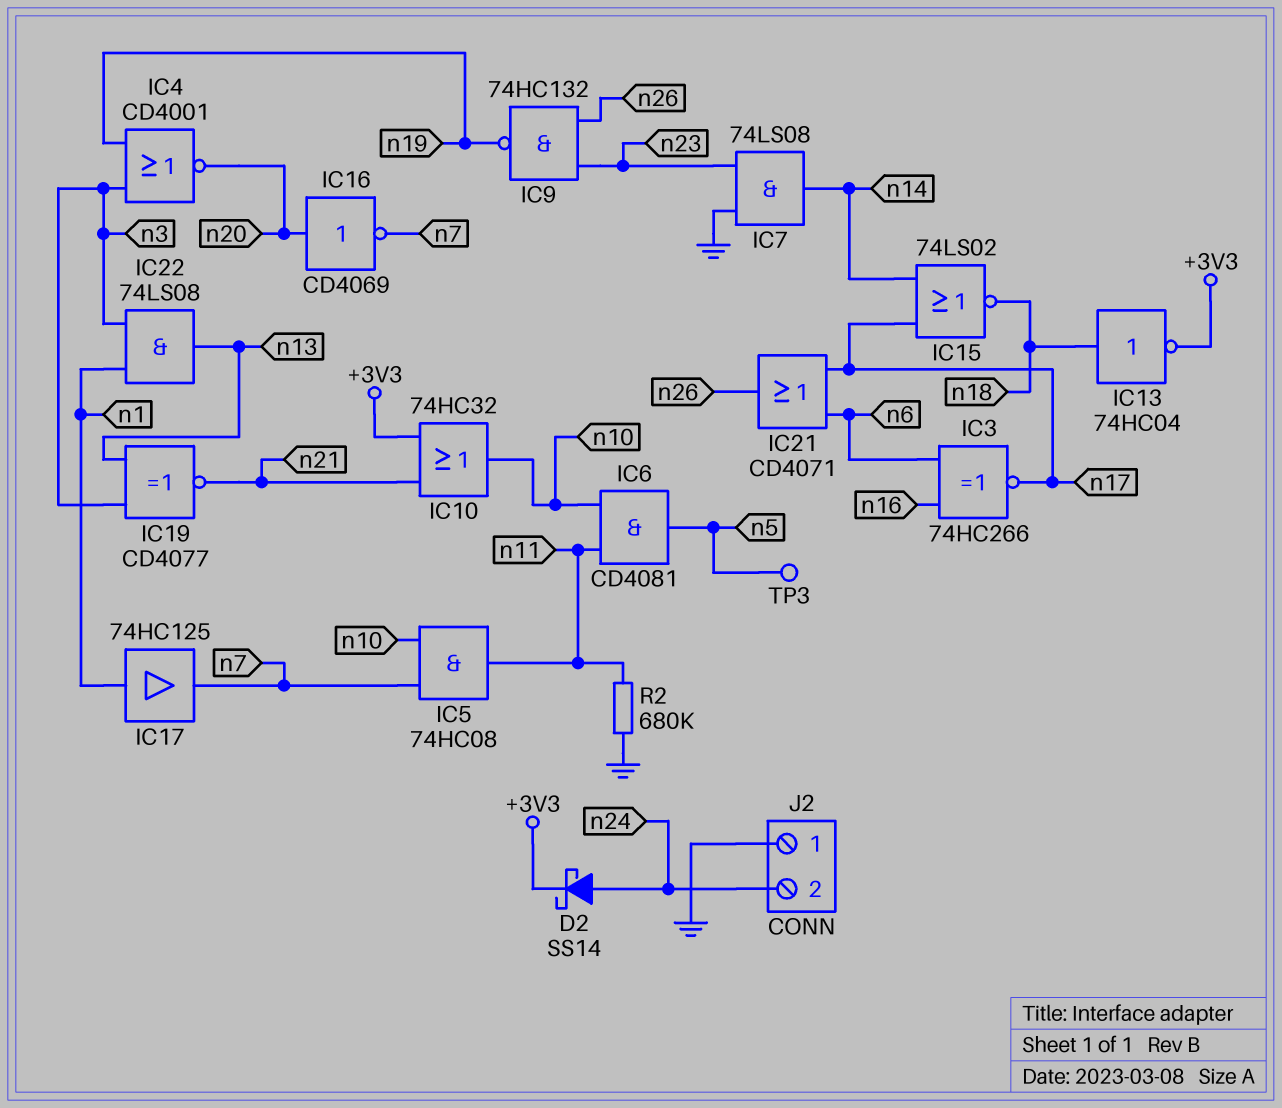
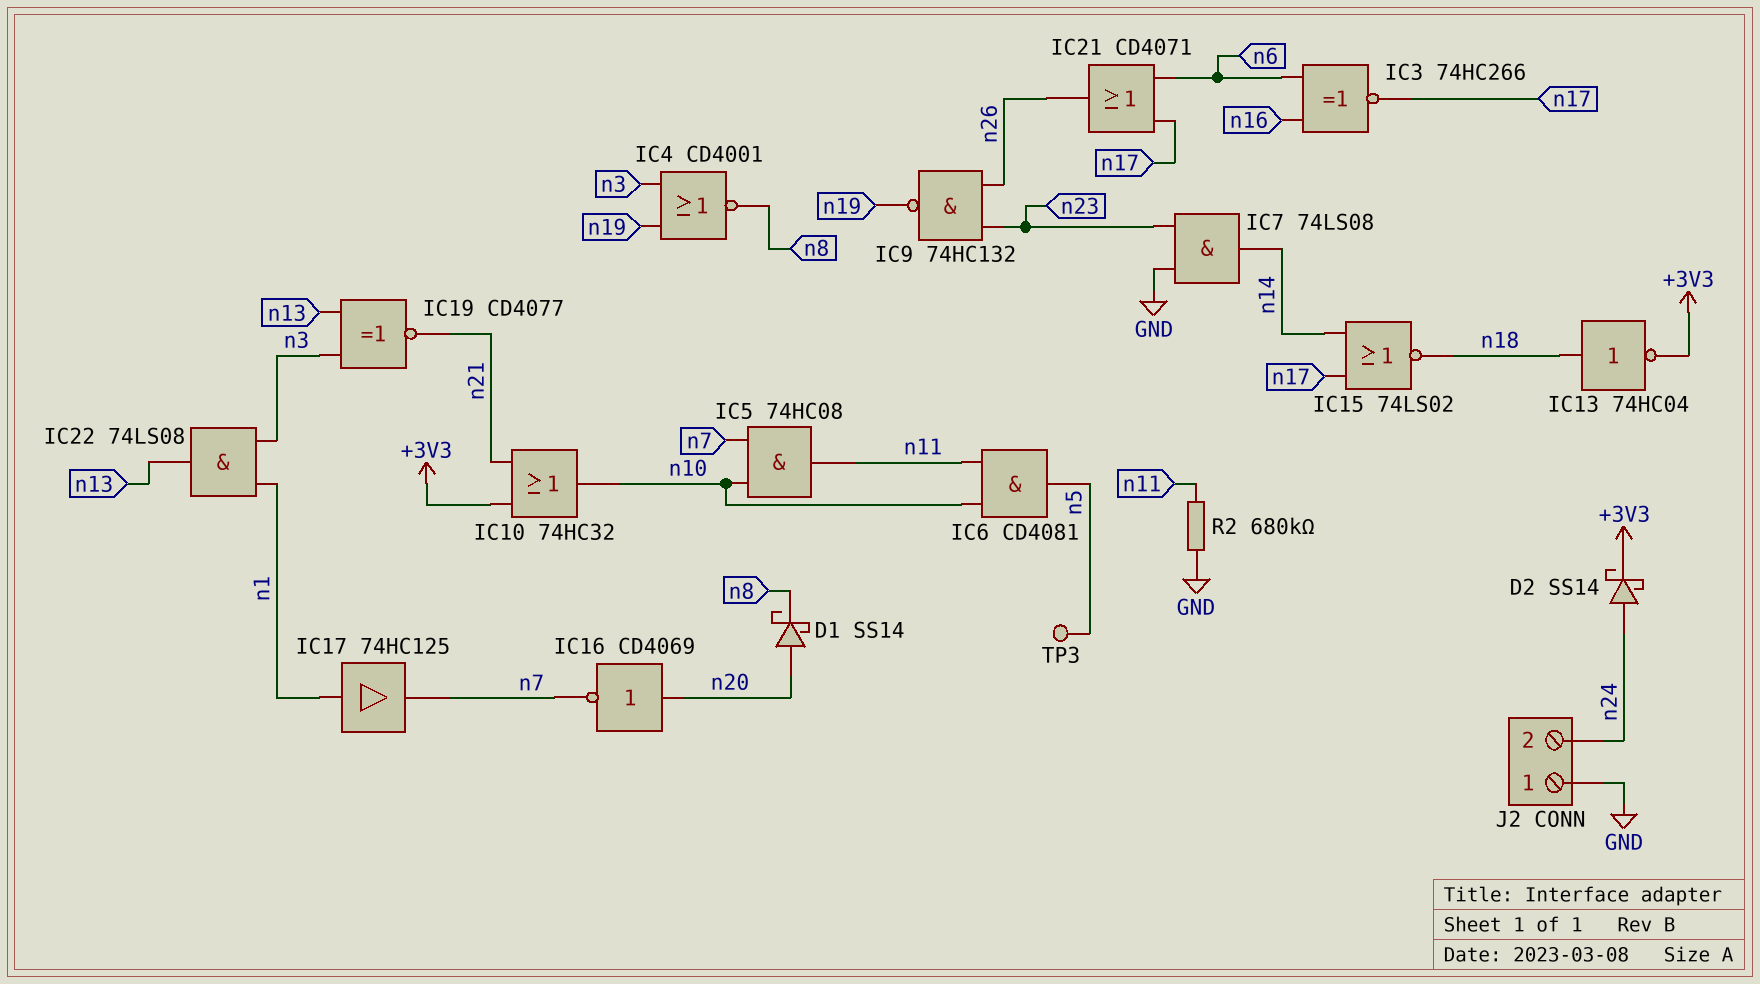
D1: none -> schottky SS14 (A n20, K n8)
IC4: NOR CD4001 (in n3, in n19, out n20) -> NOR CD4001 (in n3, in n19, out n8)

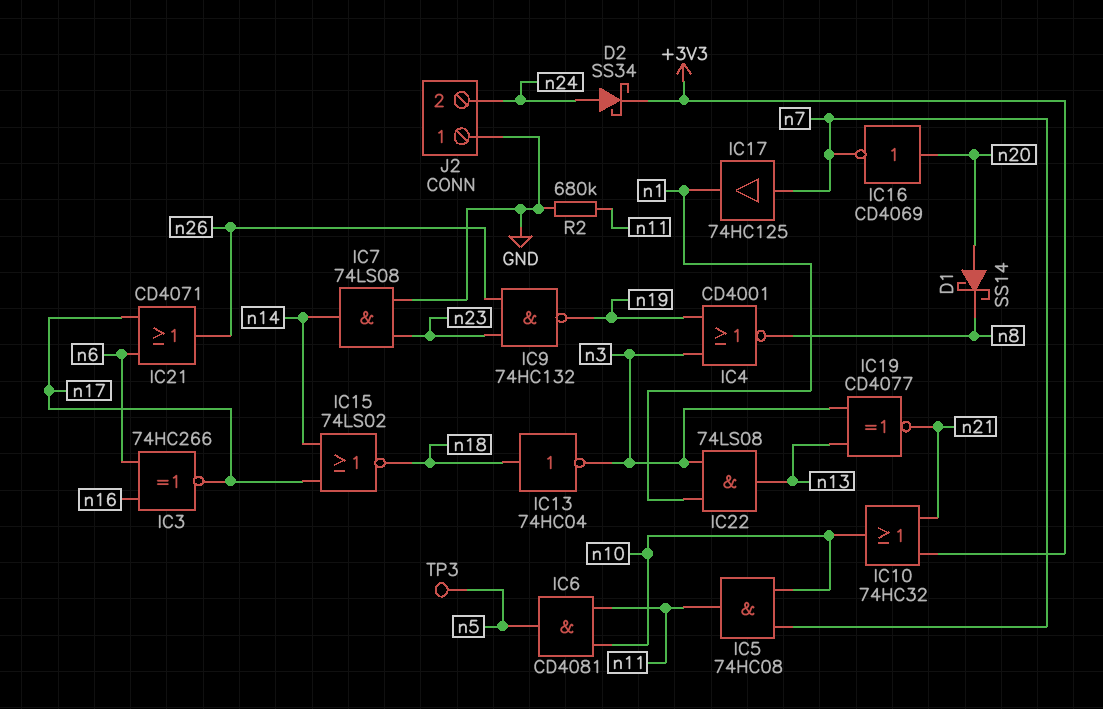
D2: schottky SS14 (A n24, K +3V3) -> schottky SS34 (A n24, K +3V3)
IC13: NOT 74HC04 (in n18, out +3V3) -> NOT 74HC04 (in n18, out n3)
IC17: buffer 74HC125 (in n1, out n7) -> buffer 74HC125 (in n7, out n1)

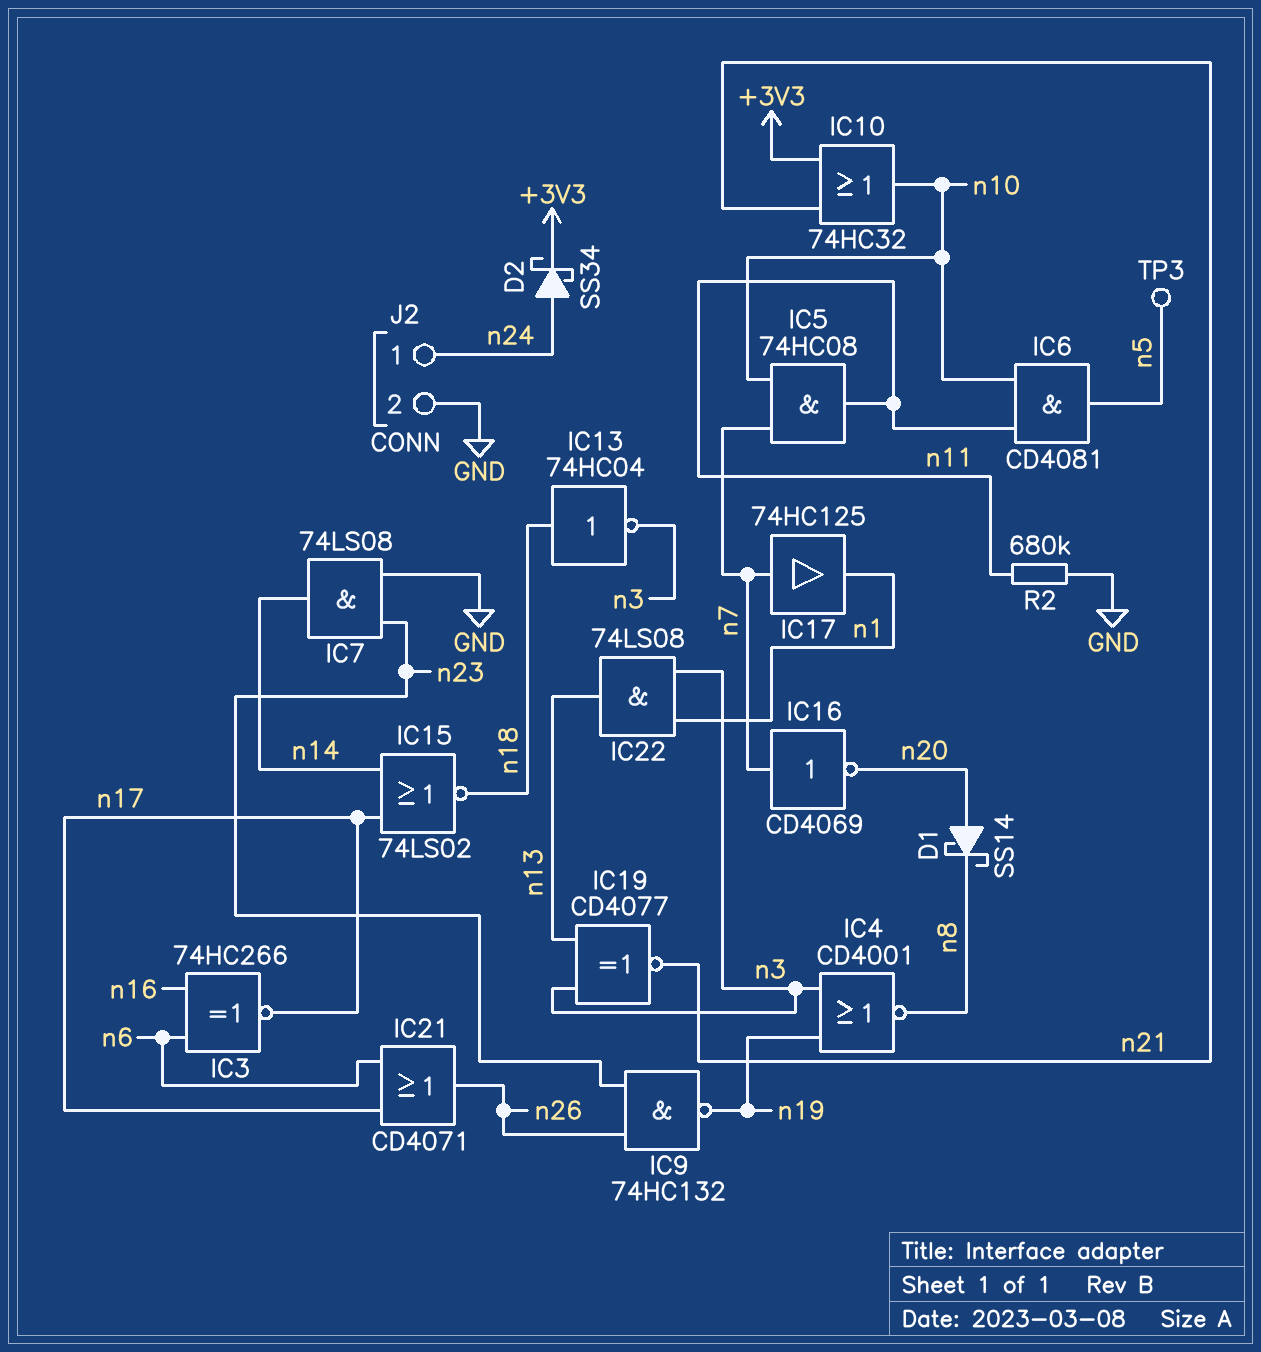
IC16: NOT CD4069 (in n20, out n7) -> NOT CD4069 (in n7, out n20)
J2 pin 1: GND -> n24
J2 pin 2: n24 -> GND

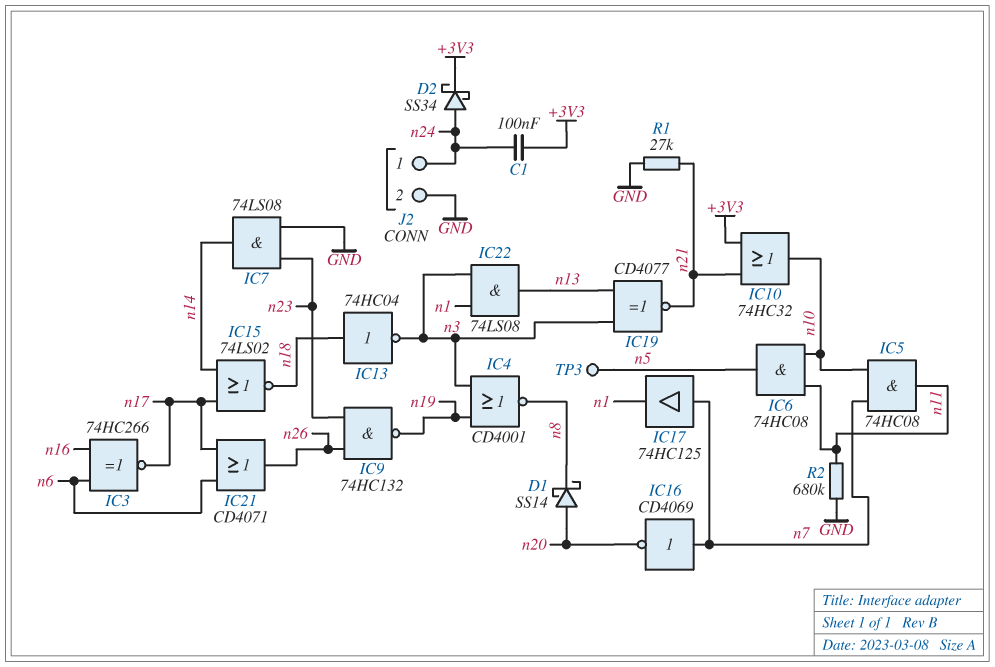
C1: none -> 100nF (+3V3, n24)
IC6: AND CD4081 (in n10, in n11, out n5) -> AND 74HC08 (in n10, in n11, out n5)
R1: none -> 27k (GND, n21)

